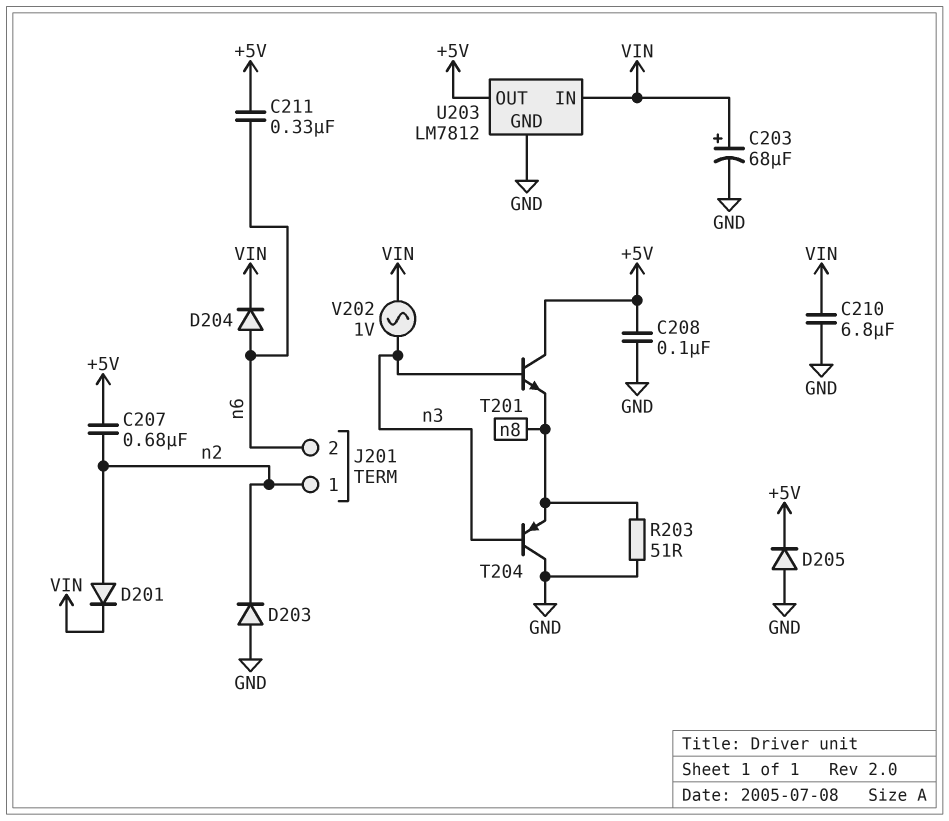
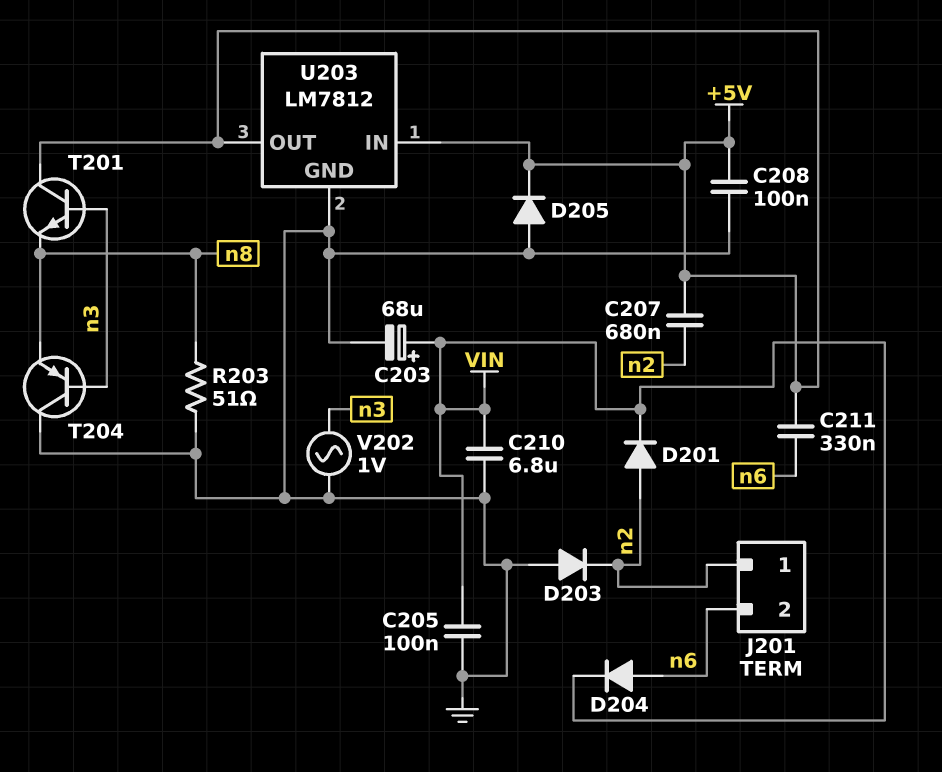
C205: none -> 100nF (GND, VIN)
U203 pin IN: VIN -> +5V
V202: AC 1V (VIN, n3) -> AC 1V (GND, n3)

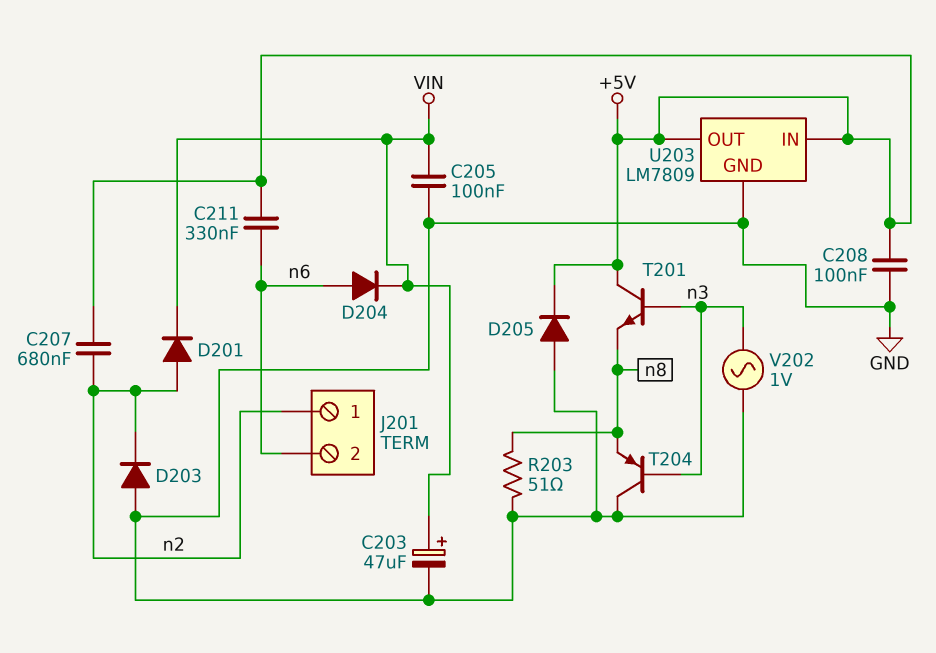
C203: 68uF (plus VIN, minus GND) -> 47uF (plus VIN, minus GND)
C210: 6.8uF (GND, VIN) -> none
U203: LM7812 -> LM7809

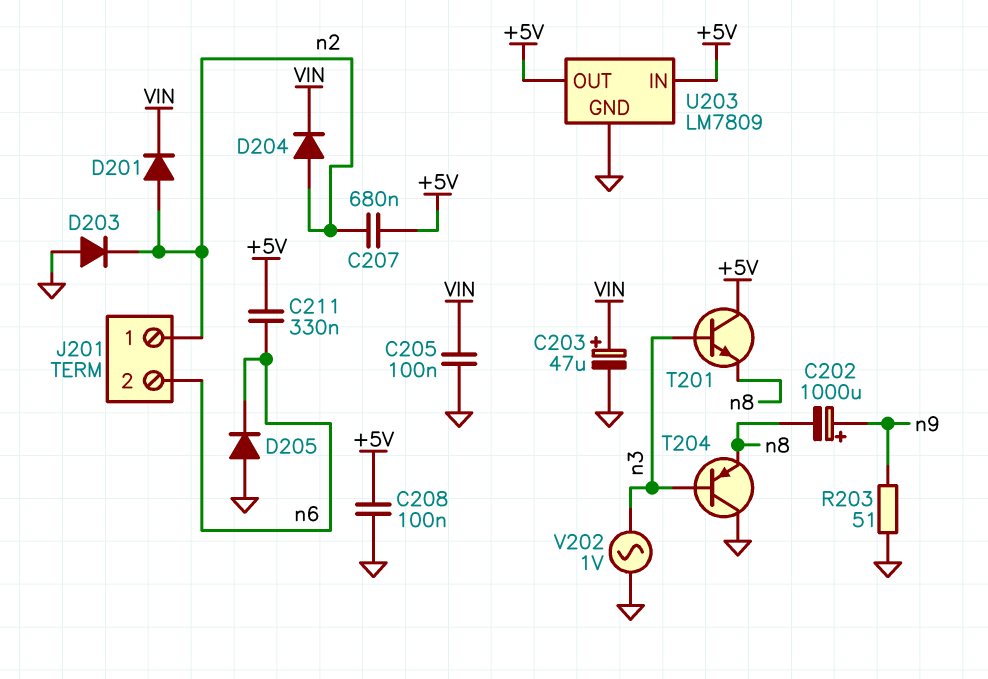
C202: none -> 1000uF (plus n9, minus n8)
D204: diode (A n6, K VIN) -> diode (A n2, K VIN)
D205: diode (A GND, K +5V) -> diode (A GND, K n6)
R203: 51 (GND, n8) -> 51 (GND, n9)

